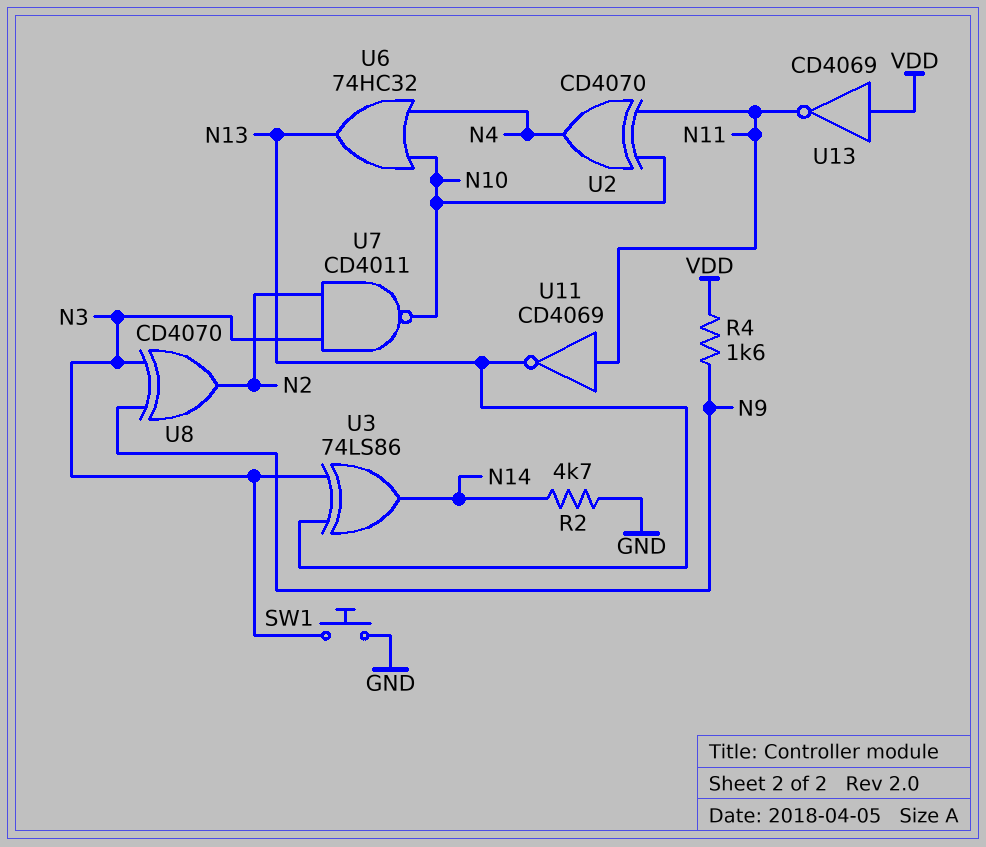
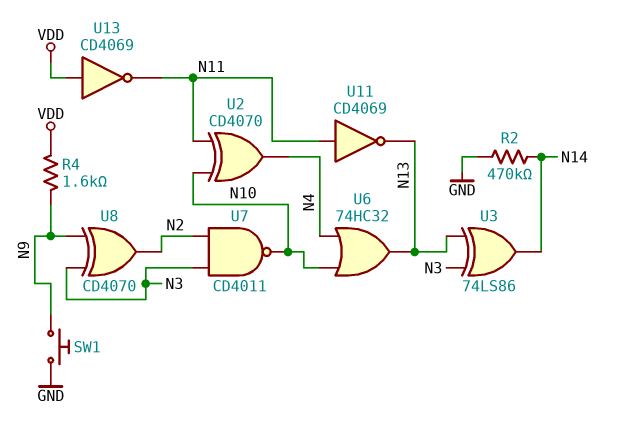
R2: 4.7k (GND, N14) -> 470k (GND, N14)
SW1: button (GND, N3) -> button (GND, N9)

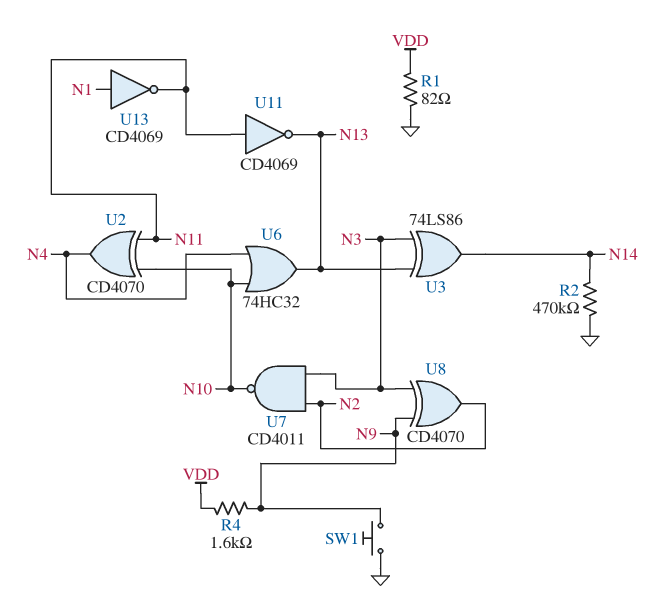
R1: none -> 82 (GND, VDD)
U13: NOT CD4069 (in VDD, out N11) -> NOT CD4069 (in N1, out N11)

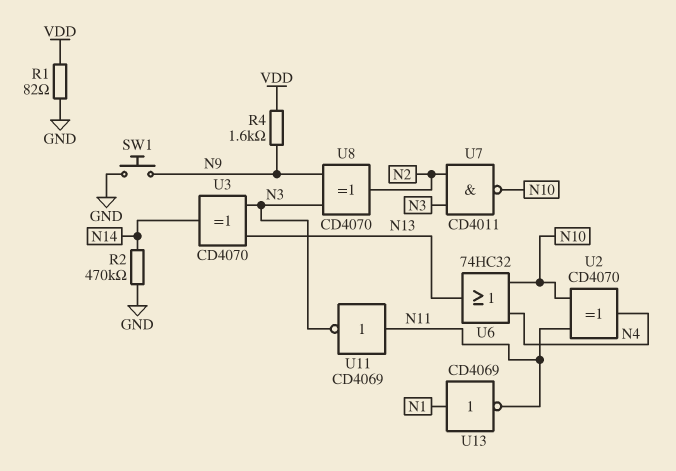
U3: XOR 74LS86 (in N3, in N13, out N14) -> XOR CD4070 (in N3, in N13, out N14)
U11: NOT CD4069 (in N11, out N13) -> NOT CD4069 (in N11, out N3)

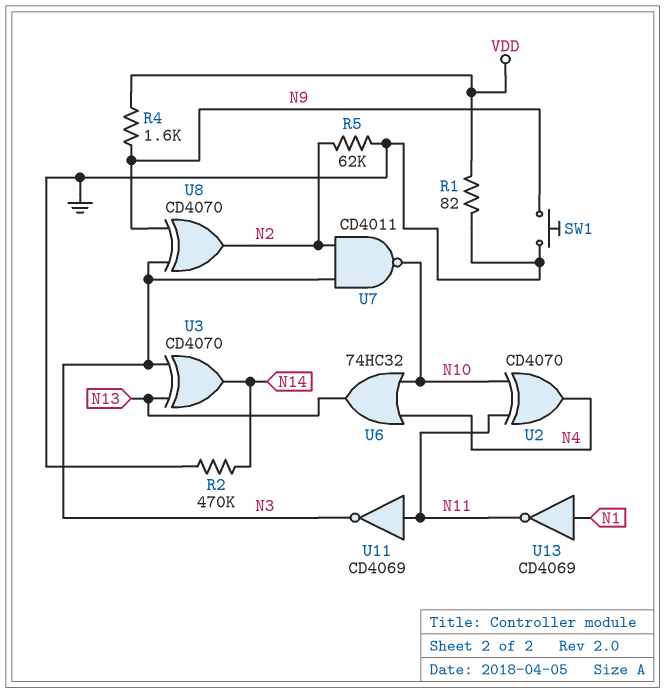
R5: none -> 62k (GND, N2)

